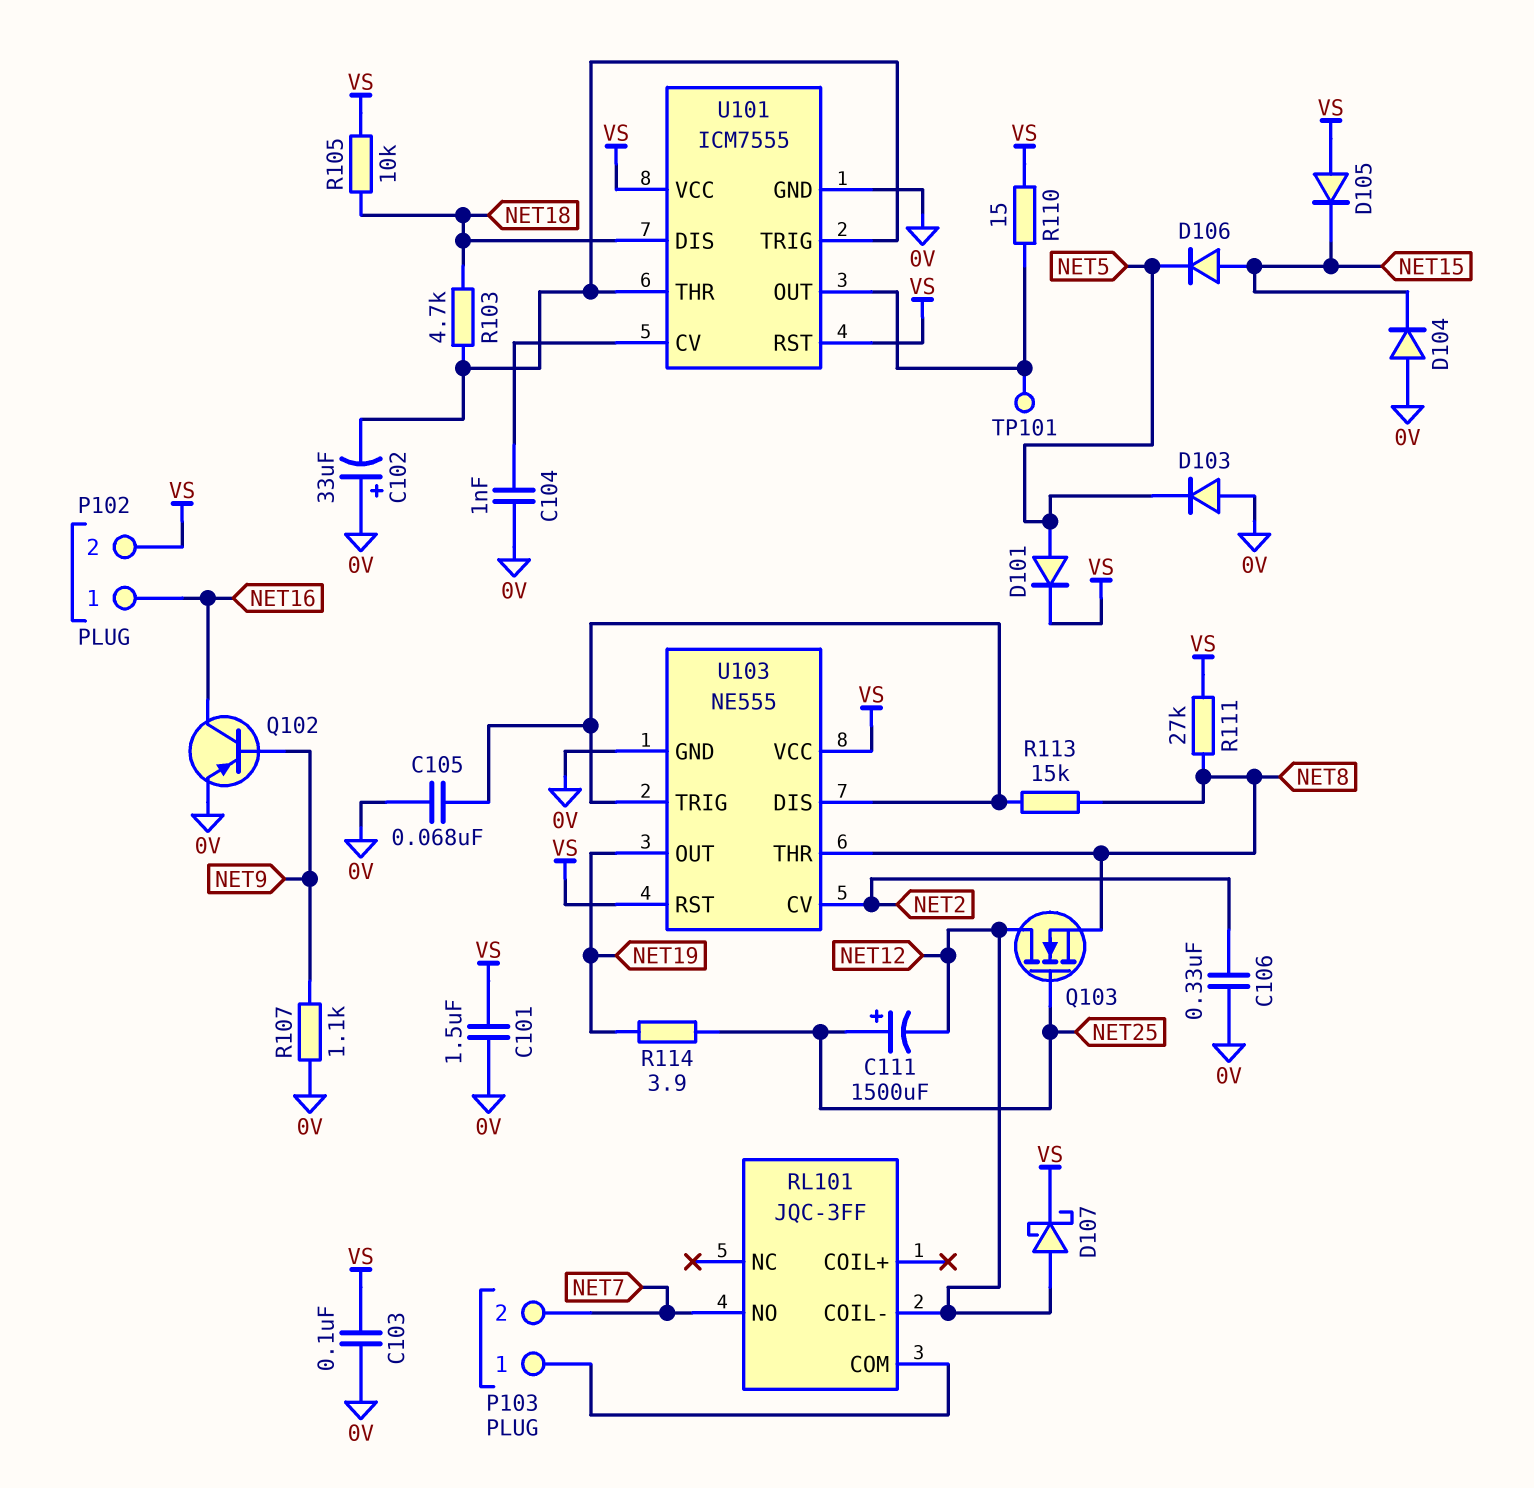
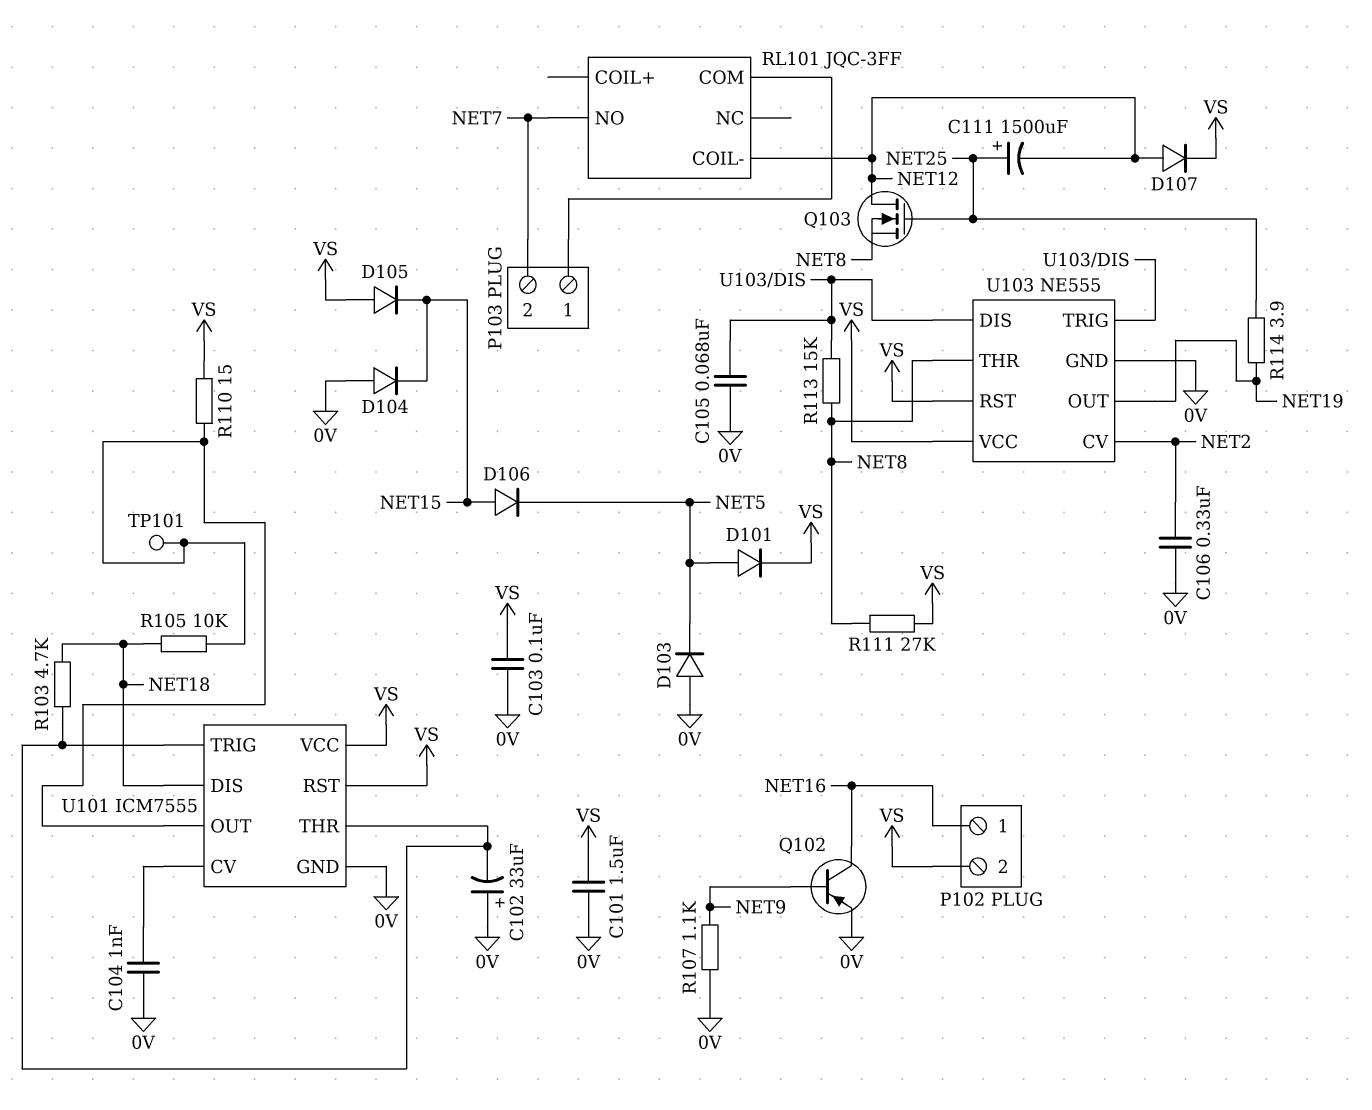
D107: schottky (A NET12, K VS) -> diode (A NET12, K VS)
R105: 10k (NET18, VS) -> 10k (NET18, U101/OUT)

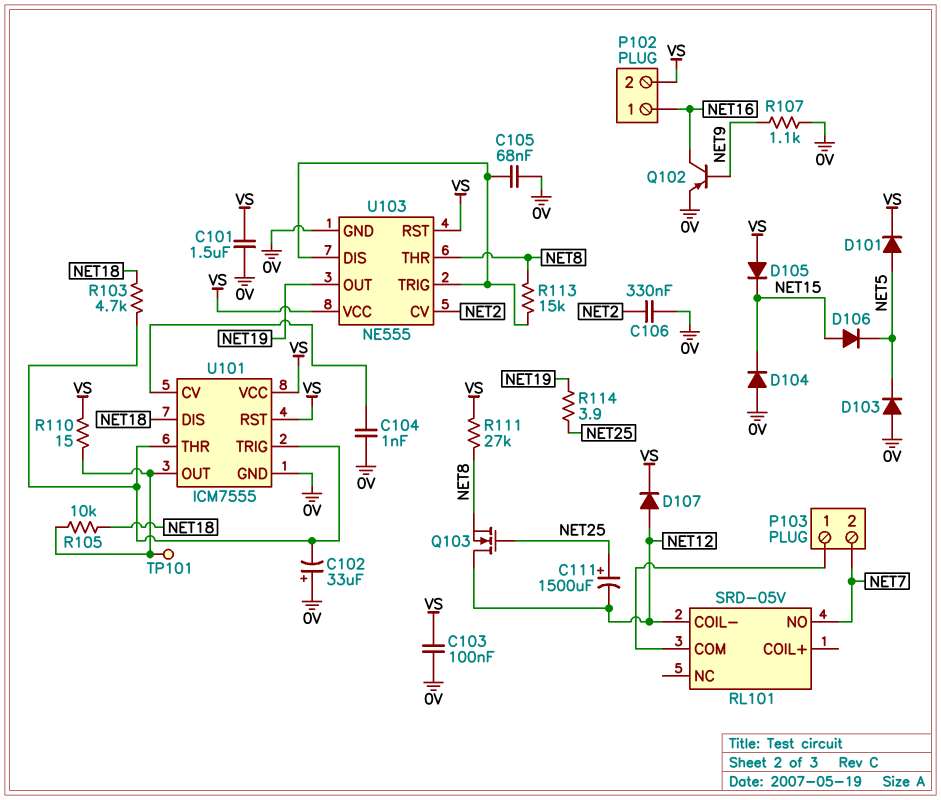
RL101: JQC-3FF -> SRD-05V

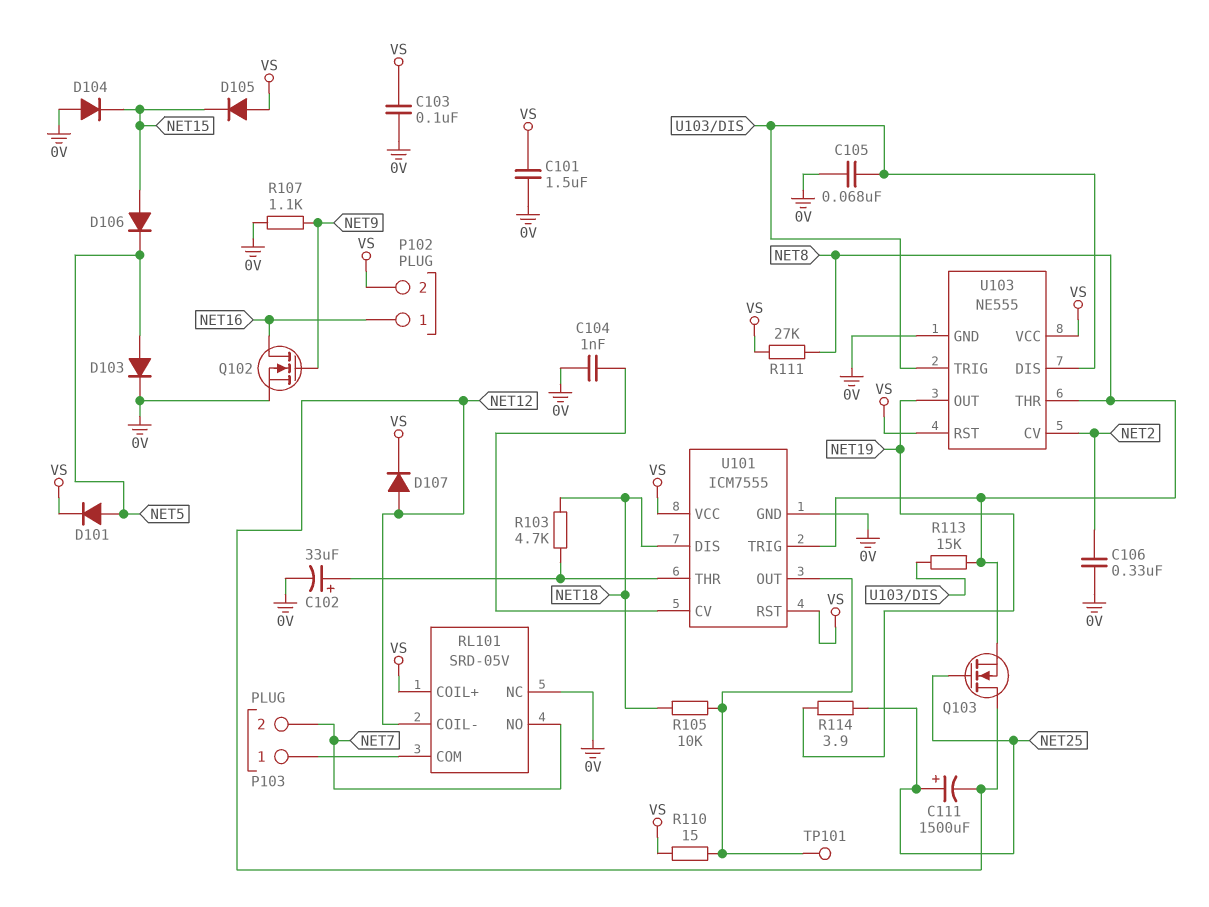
C102: 33uF (plus 0V, minus U101/THR) -> 33uF (plus U101/THR, minus 0V)
D103: diode (A 0V, K NET5) -> diode (A NET5, K 0V)
Q102: PNP (B NET9, C NET16, E 0V) -> NMOS (G NET9, D NET16, S 0V)
RL101 pin COIL+: none -> VS
RL101 pin NC: none -> 0V
U101 pin TRIG: U101/THR -> NET8

